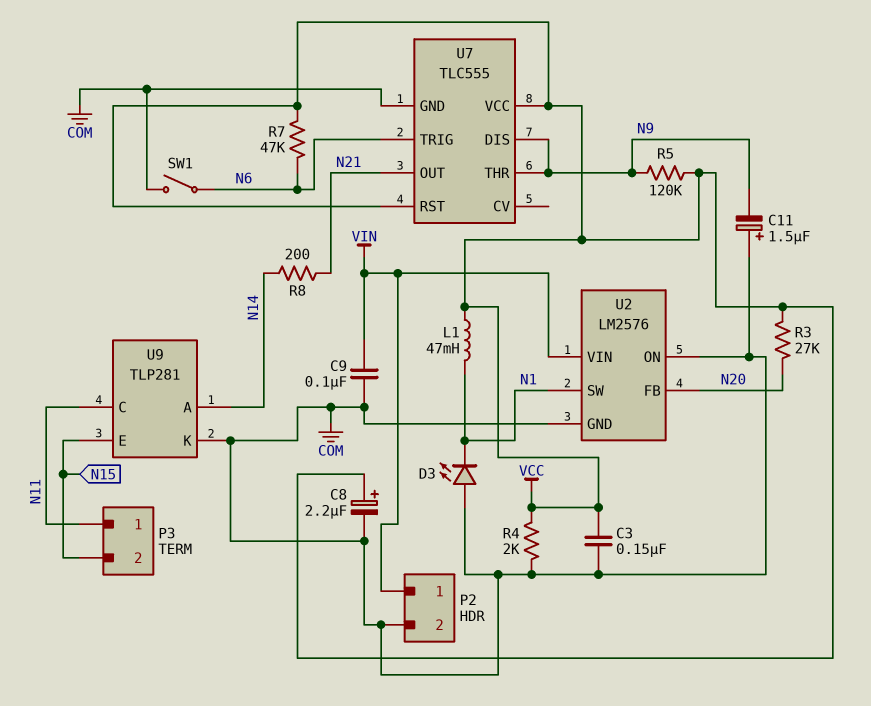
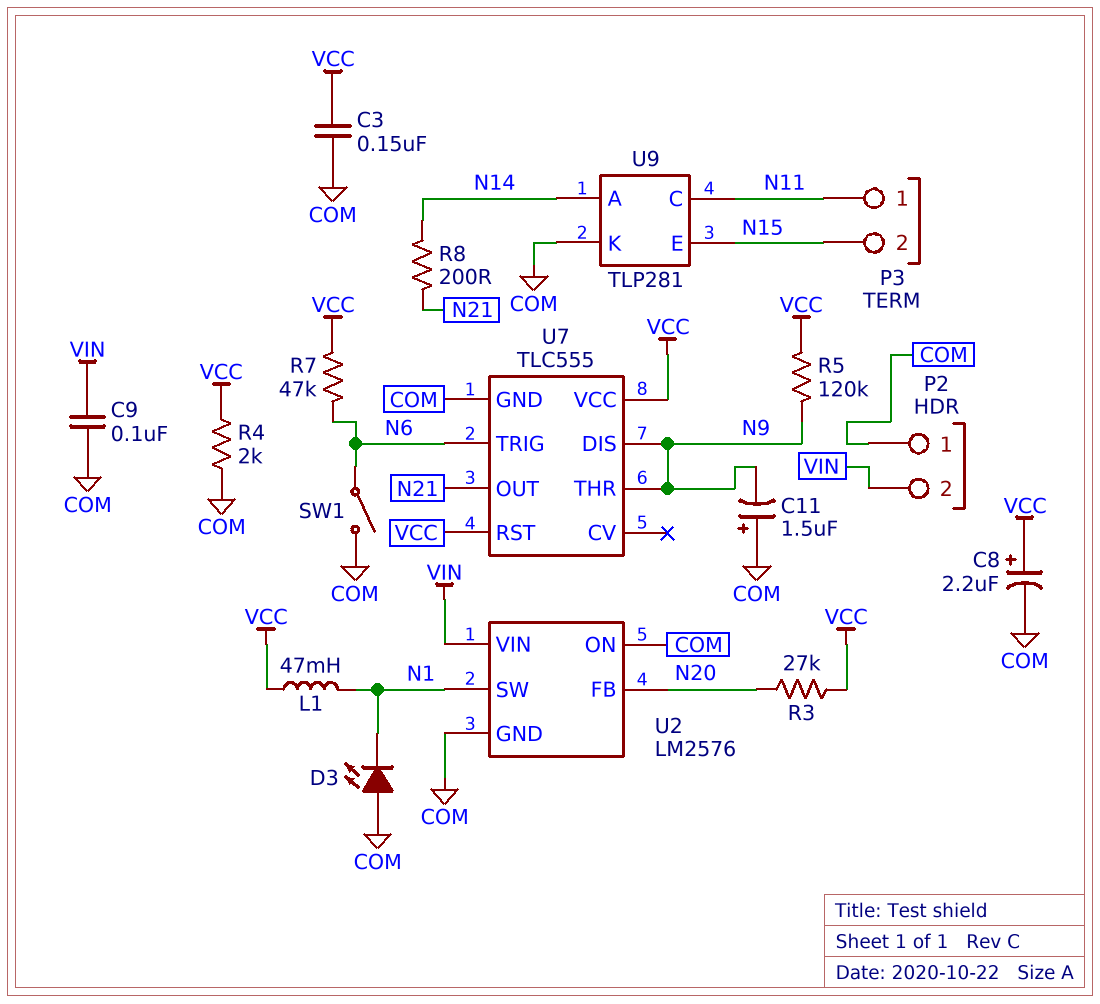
P2 pin 1: VIN -> COM
P2 pin 2: COM -> VIN

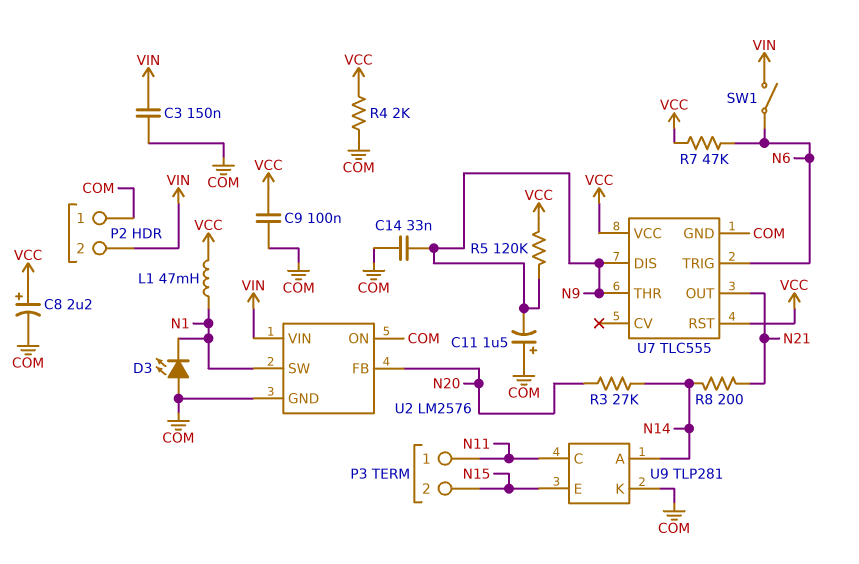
C3: 150nF (COM, VCC) -> 150nF (COM, VIN)
C9: 100nF (COM, VIN) -> 100nF (COM, VCC)
C14: none -> 33nF (COM, N9)
R3: 27k (N20, VCC) -> 27k (N14, N20)
SW1: switch (COM, N6) -> switch (N6, VIN)

